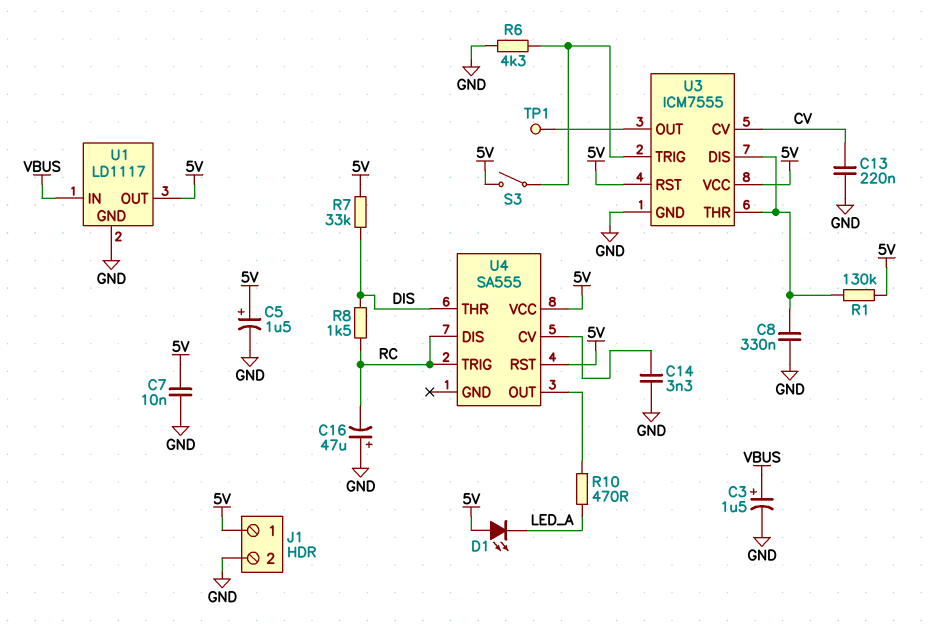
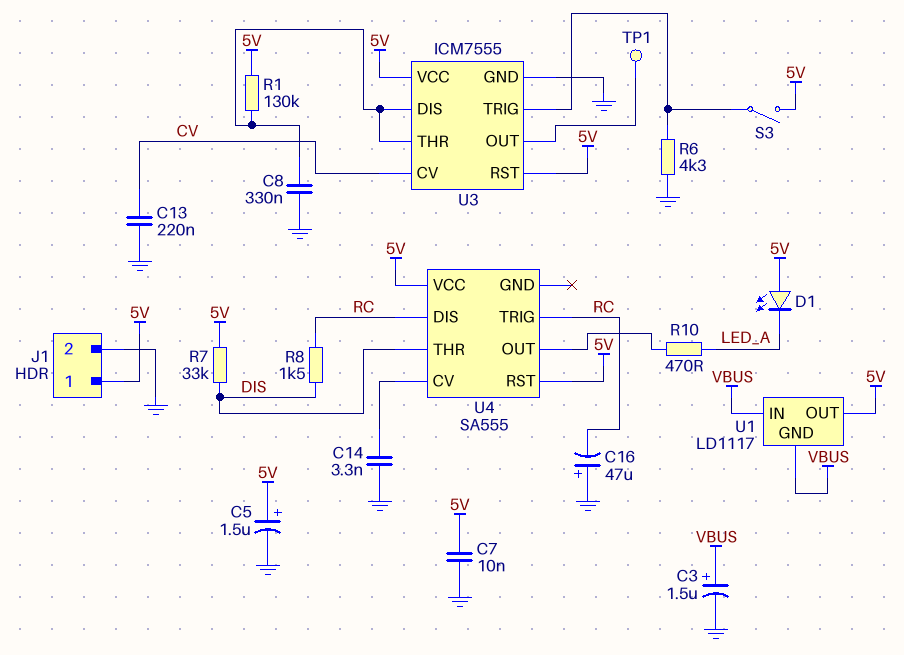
U1 pin GND: GND -> VBUS

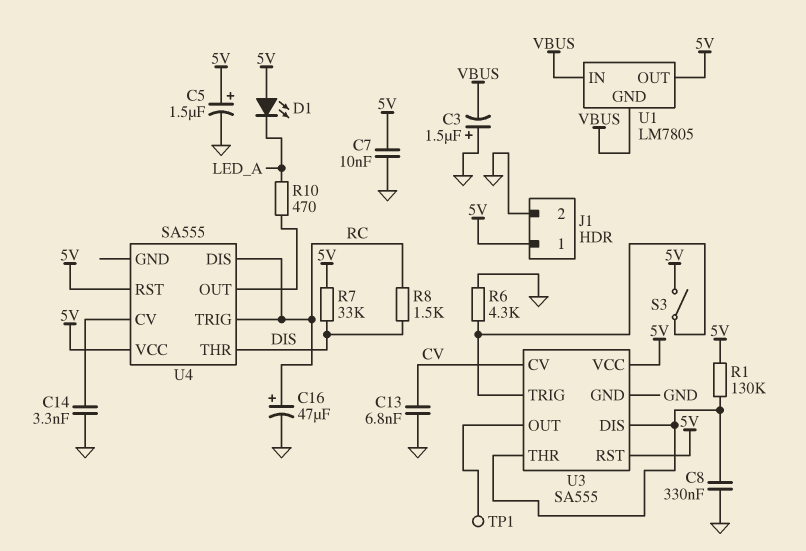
C3: 1.5uF (plus VBUS, minus GND) -> 1.5uF (plus GND, minus VBUS)
C13: 220nF (CV, GND) -> 6.8nF (CV, GND)
C16: 47uF (plus GND, minus RC) -> 47uF (plus RC, minus GND)
U1: LD1117 -> LM7805
U3: ICM7555 -> SA555

